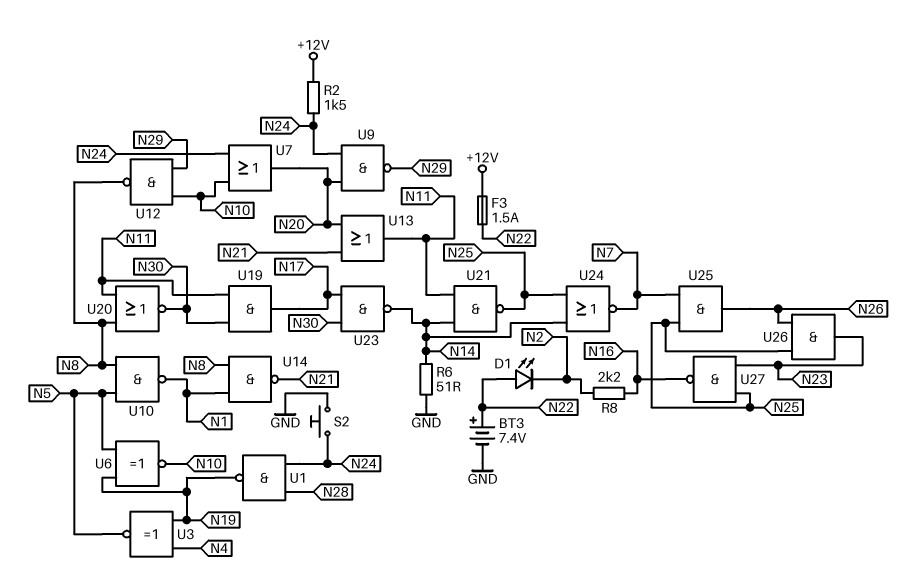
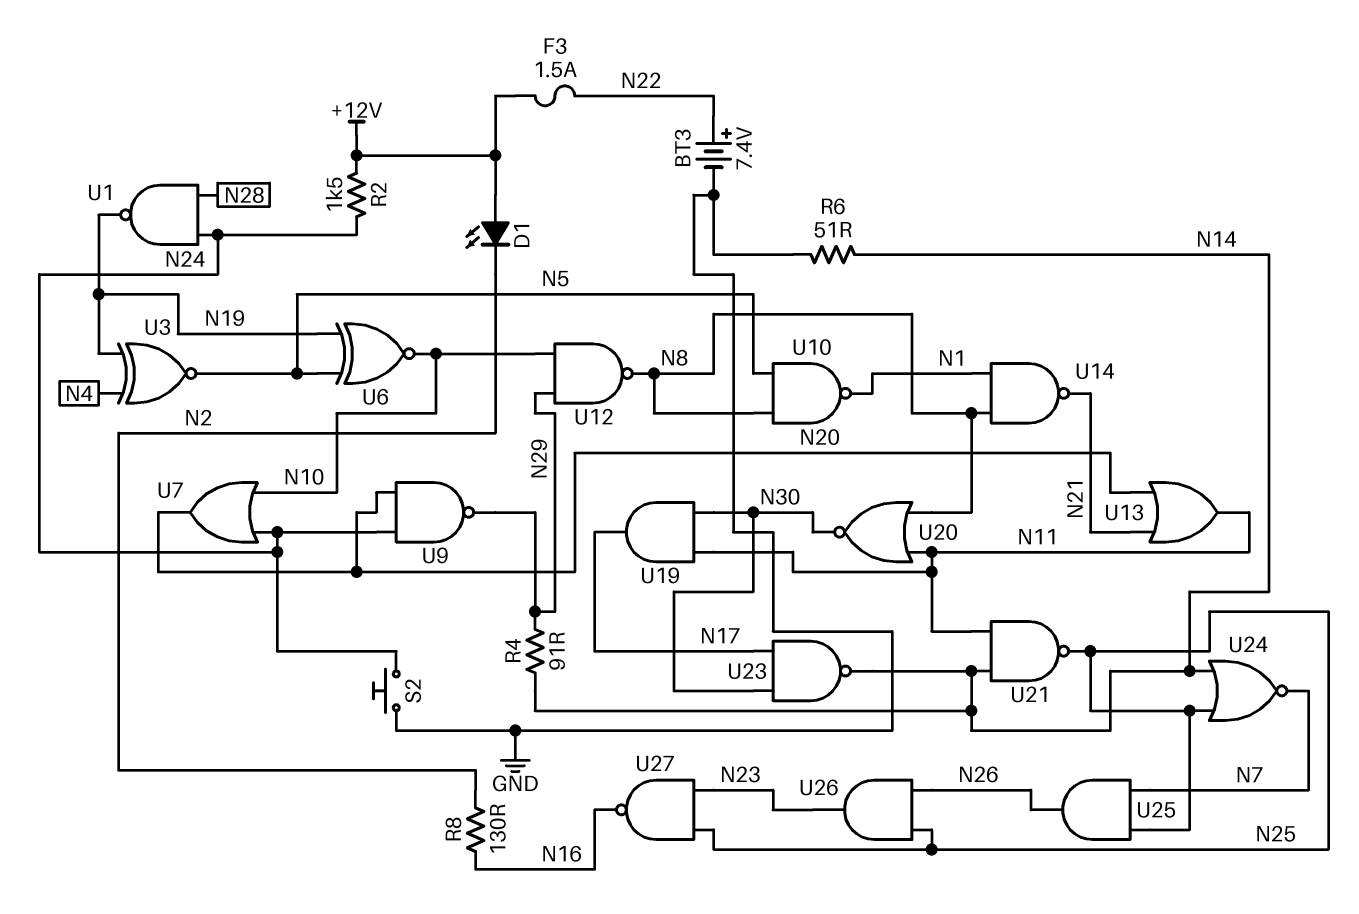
D1: LED (A N22, K N2) -> LED (A +12V, K N2)
R4: none -> 91 (N14, N29)
R8: 2.2k (N2, N16) -> 130 (N2, N16)

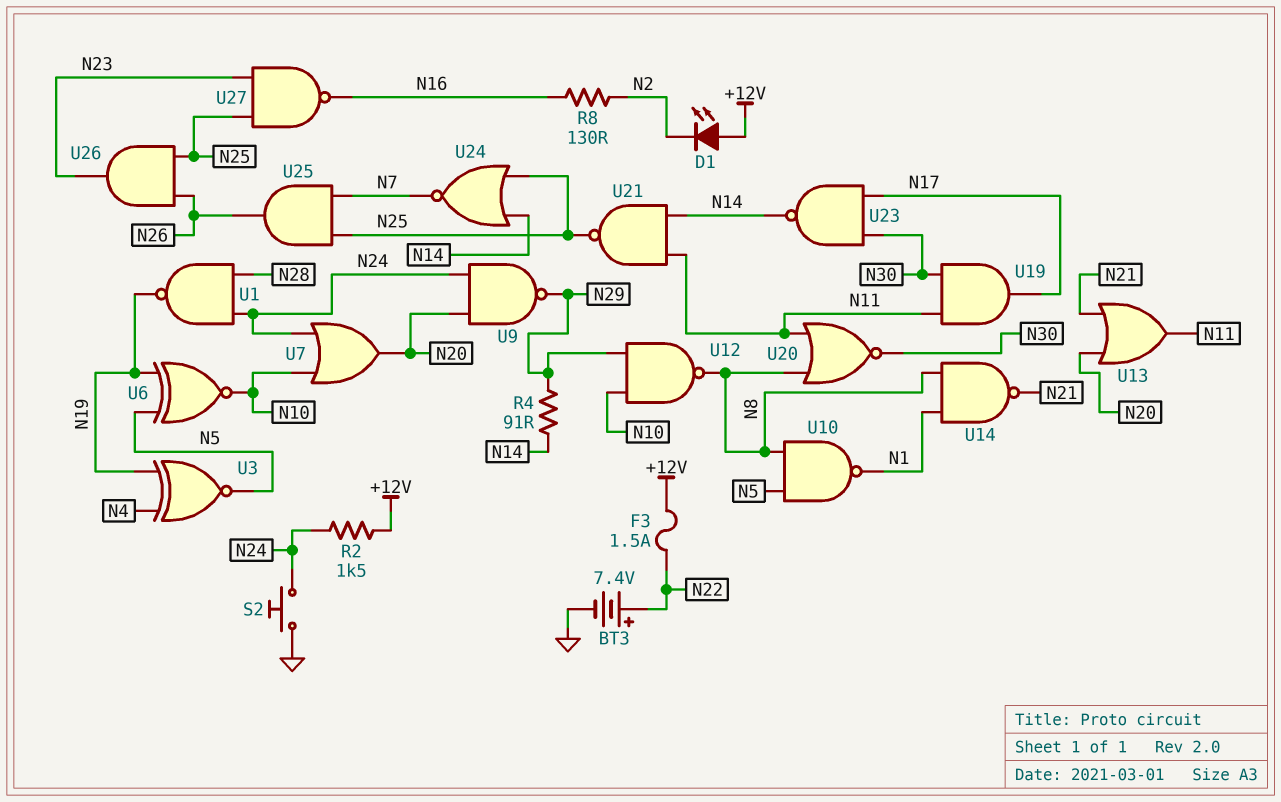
R6: 51 (GND, N14) -> none

